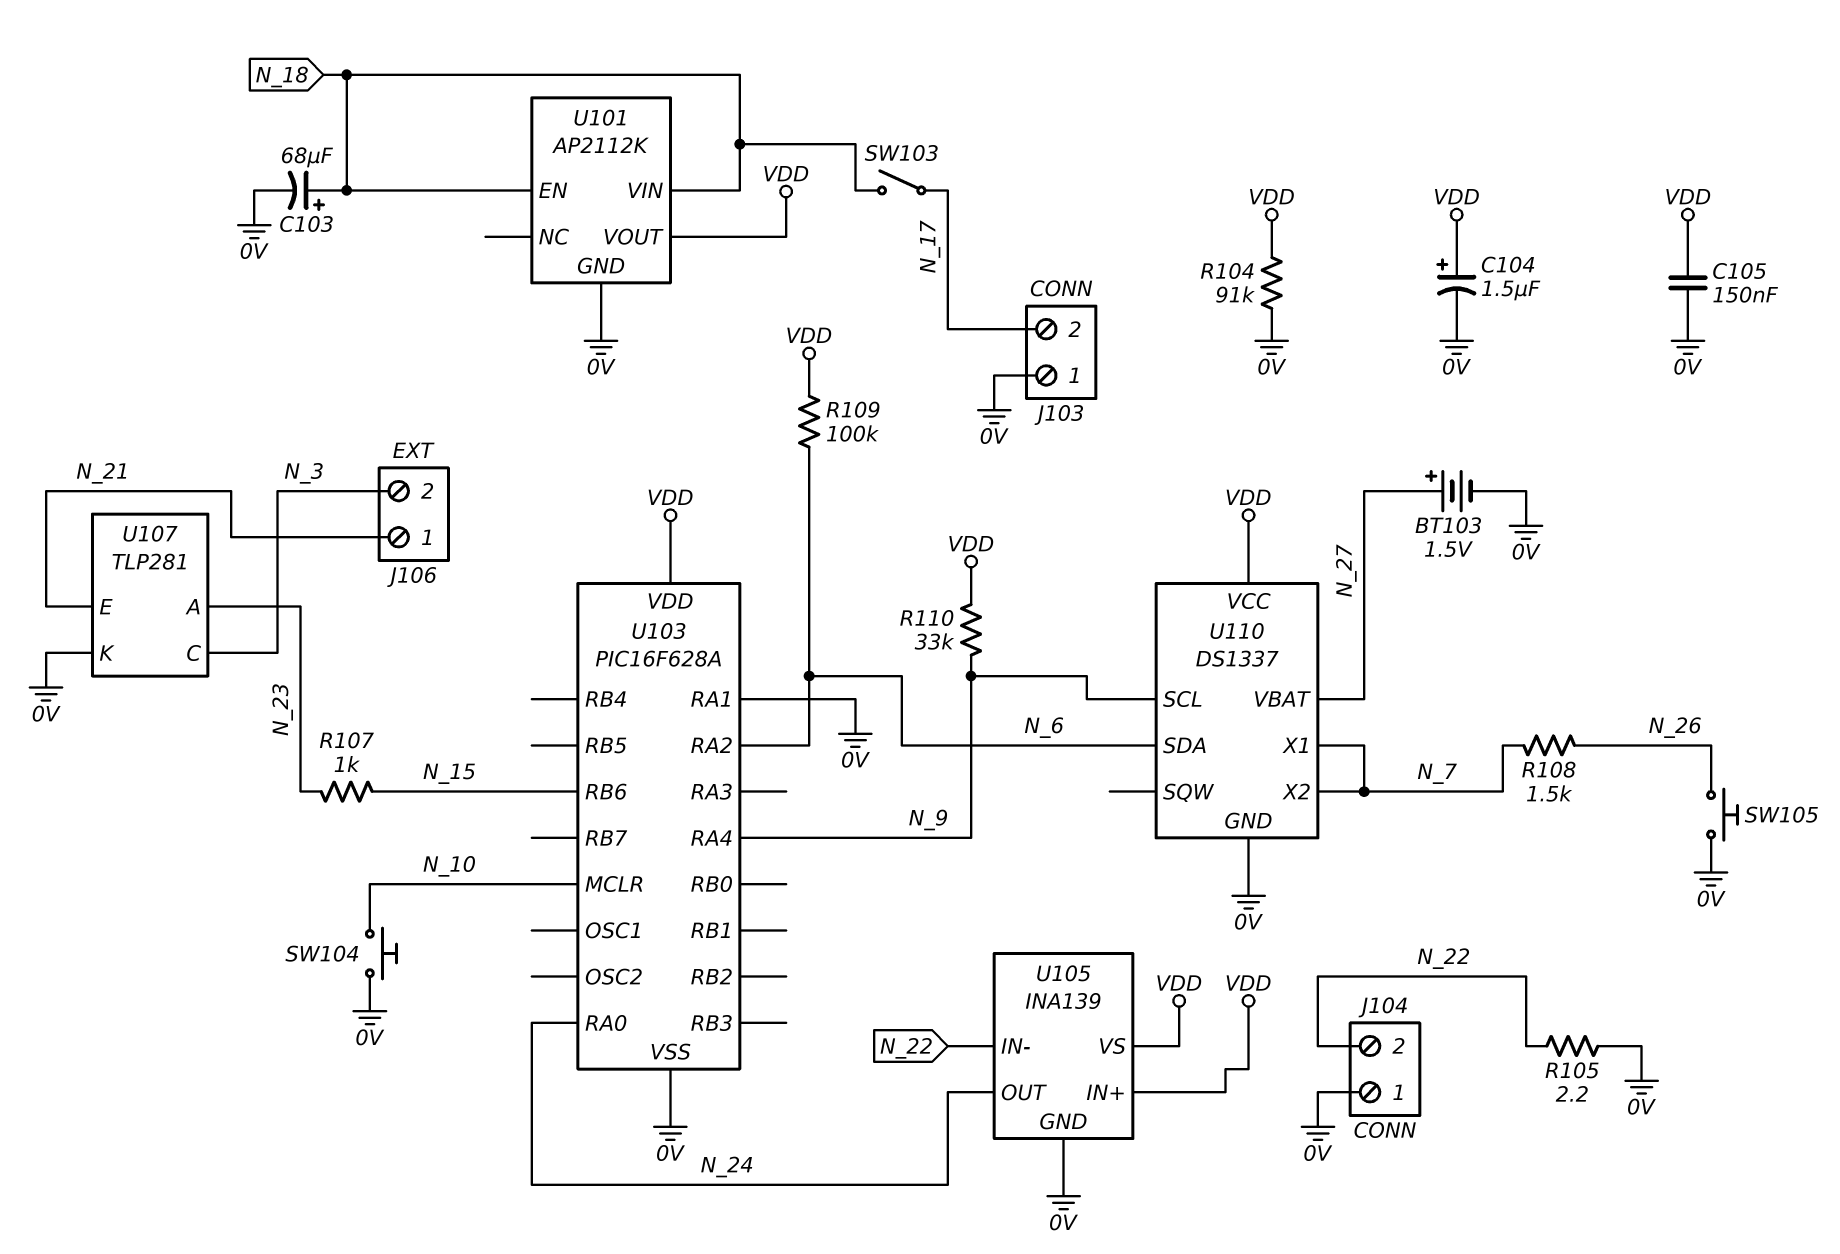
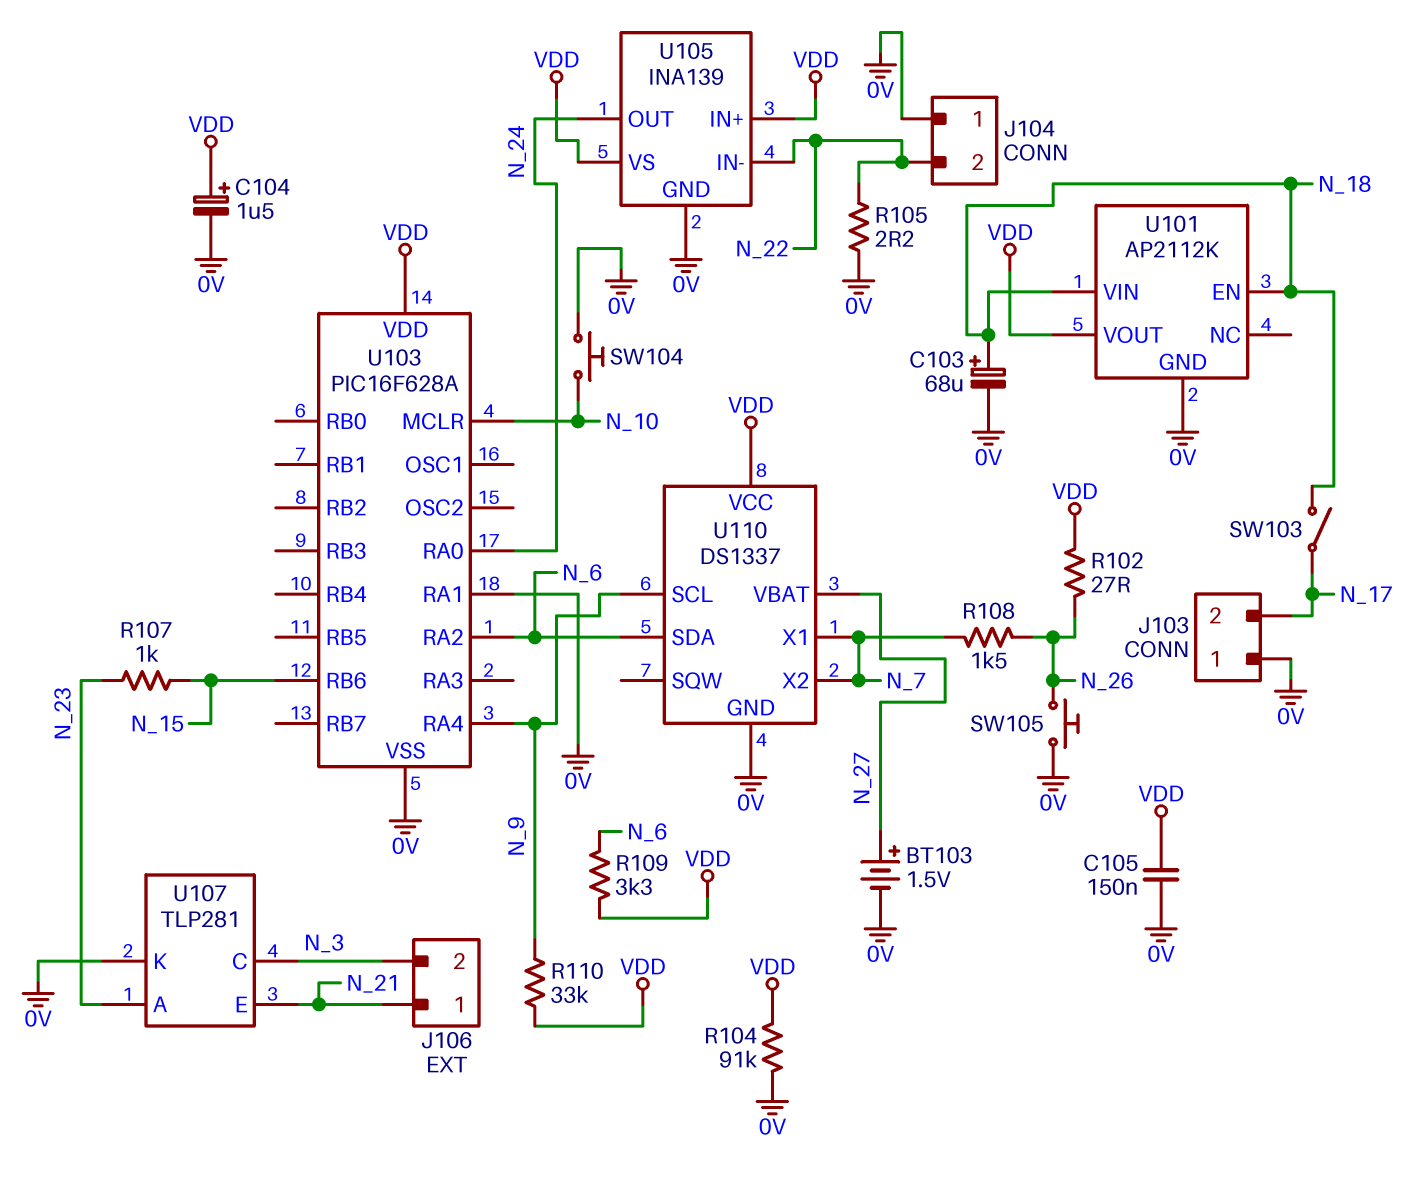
R102: none -> 27 (N_26, VDD)
R109: 100k (N_6, VDD) -> 3.3k (N_6, VDD)

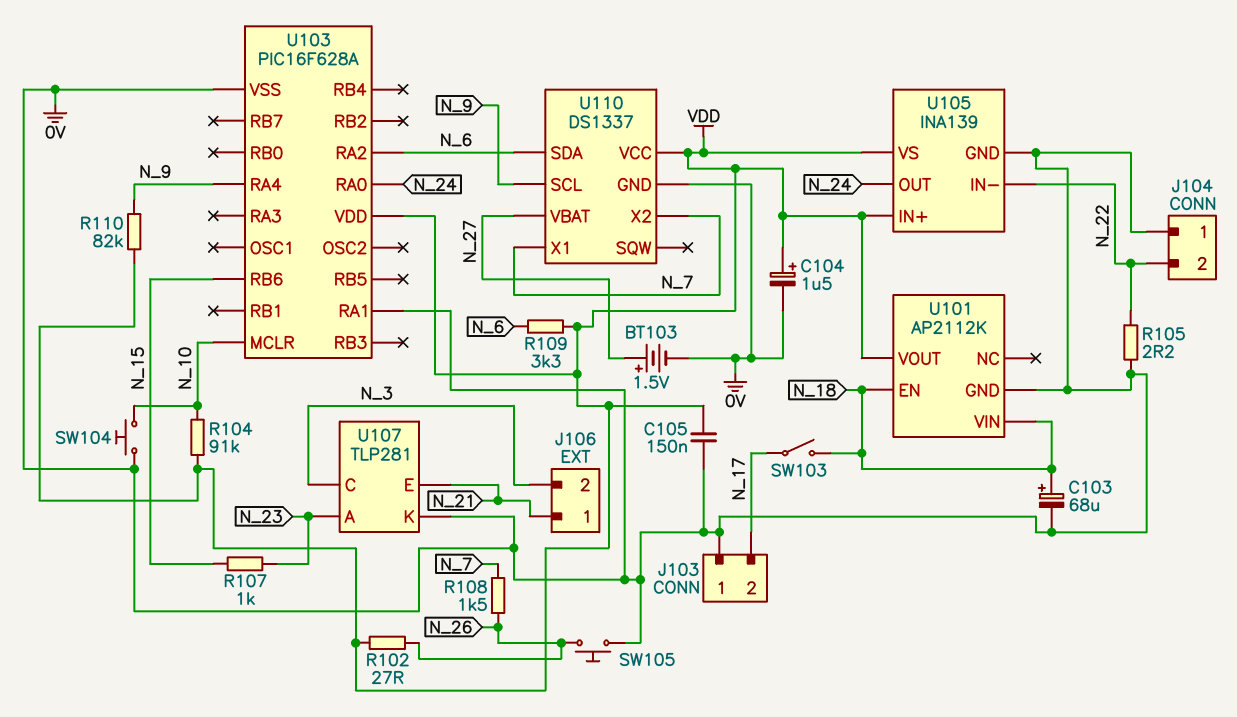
R104: 91k (0V, VDD) -> 91k (N_10, VDD)
R110: 33k (N_9, VDD) -> 82k (N_9, VDD)

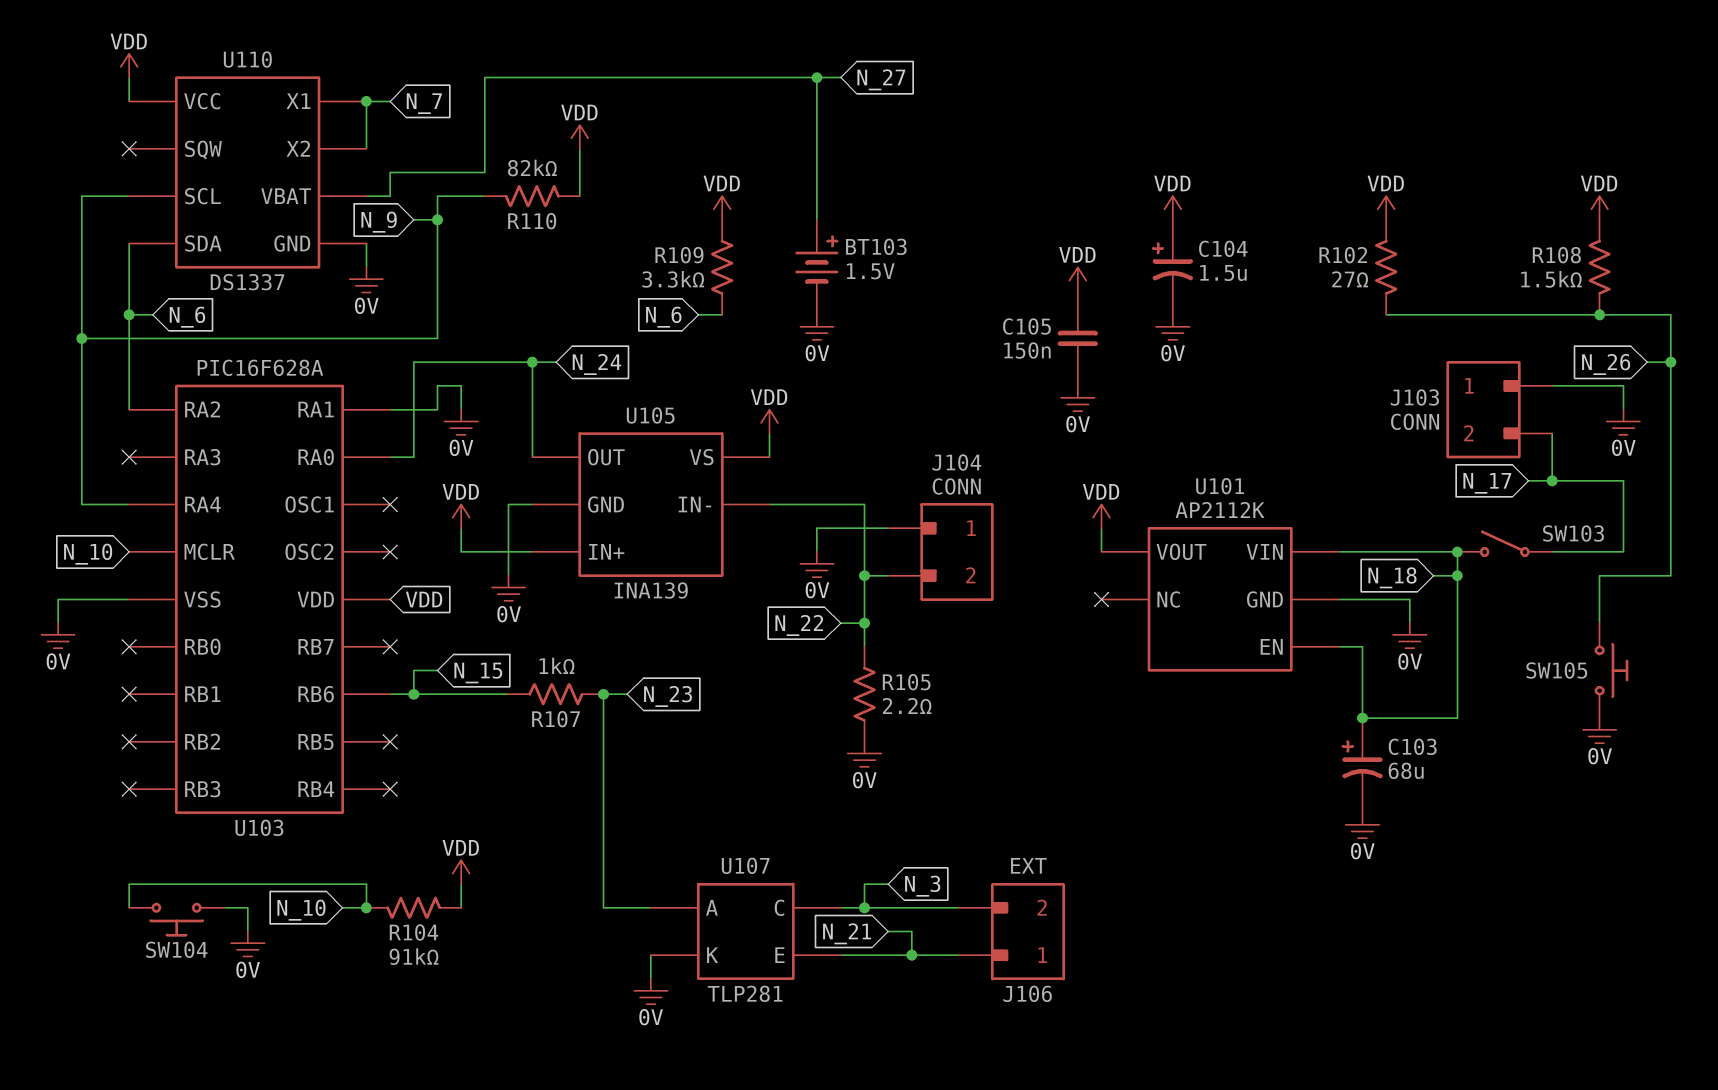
R108: 1.5k (N_7, N_26) -> 1.5k (N_26, VDD)

